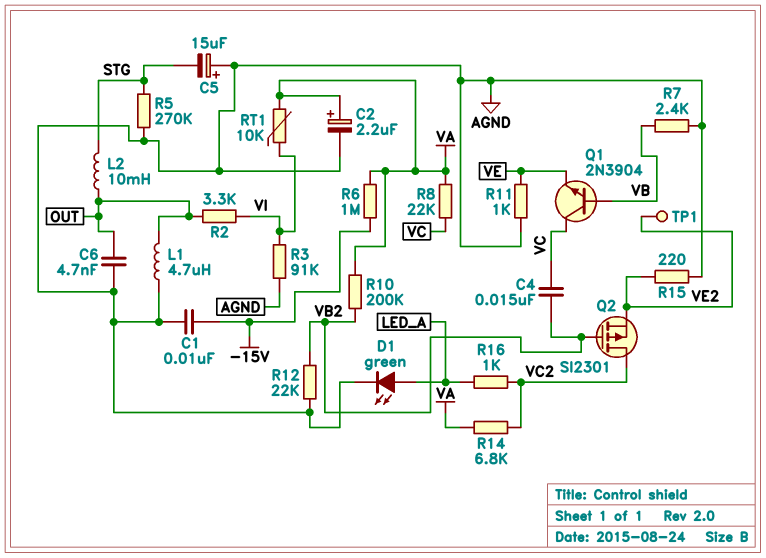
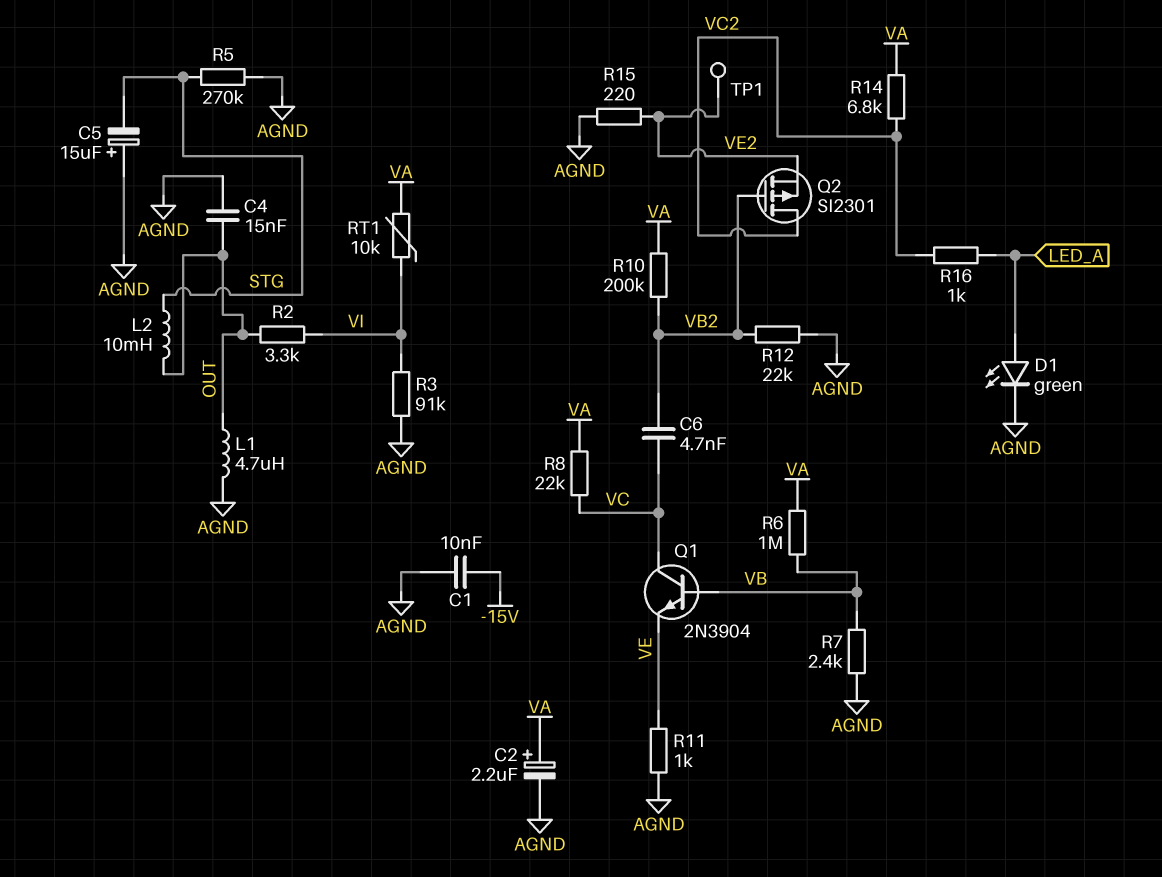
C4: 15nF (VB2, VC) -> 15nF (AGND, OUT)
C6: 4.7nF (AGND, OUT) -> 4.7nF (VB2, VC)
R6: 1M (-15V, VA) -> 1M (VA, VB)

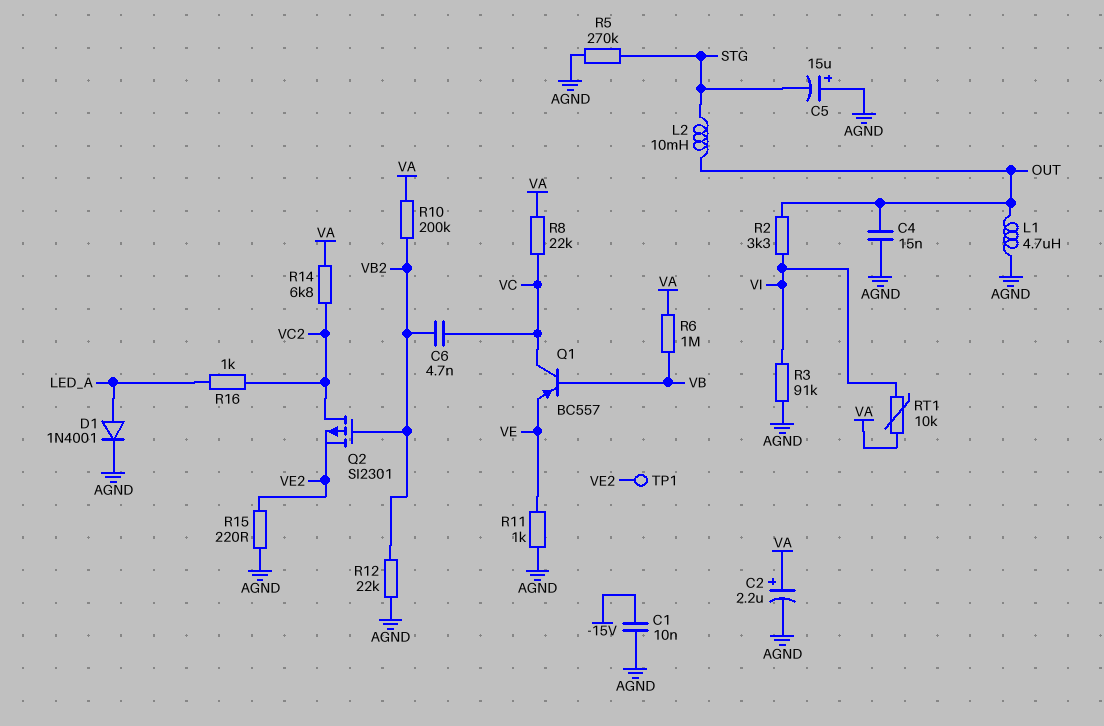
D1: LED green (A LED_A, K AGND) -> diode 1N4001 (A LED_A, K AGND)
Q1: NPN 2N3904 (B VB, C VC, E VE) -> PNP BC557 (B VB, C VC, E VE)
R7: 2.4k (AGND, VB) -> none

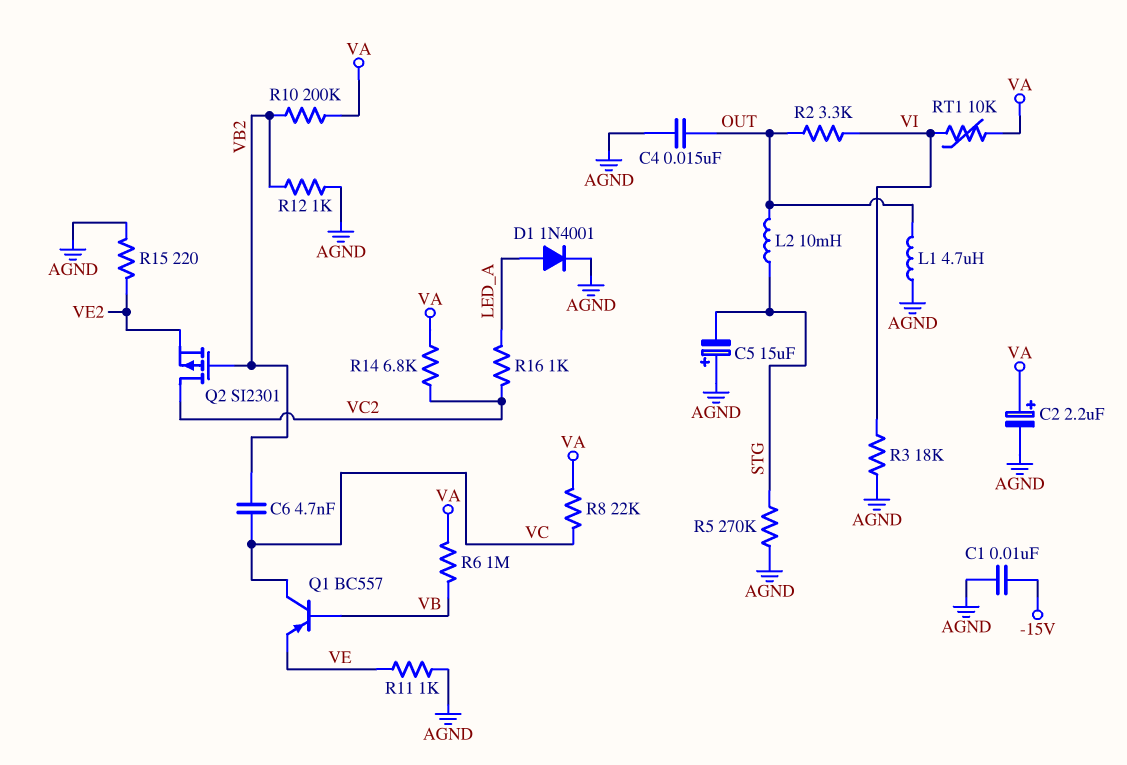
R3: 91k (AGND, VI) -> 18k (AGND, VI)
R12: 22k (AGND, VB2) -> 1k (AGND, VB2)
TP1: test point (VE2) -> none

